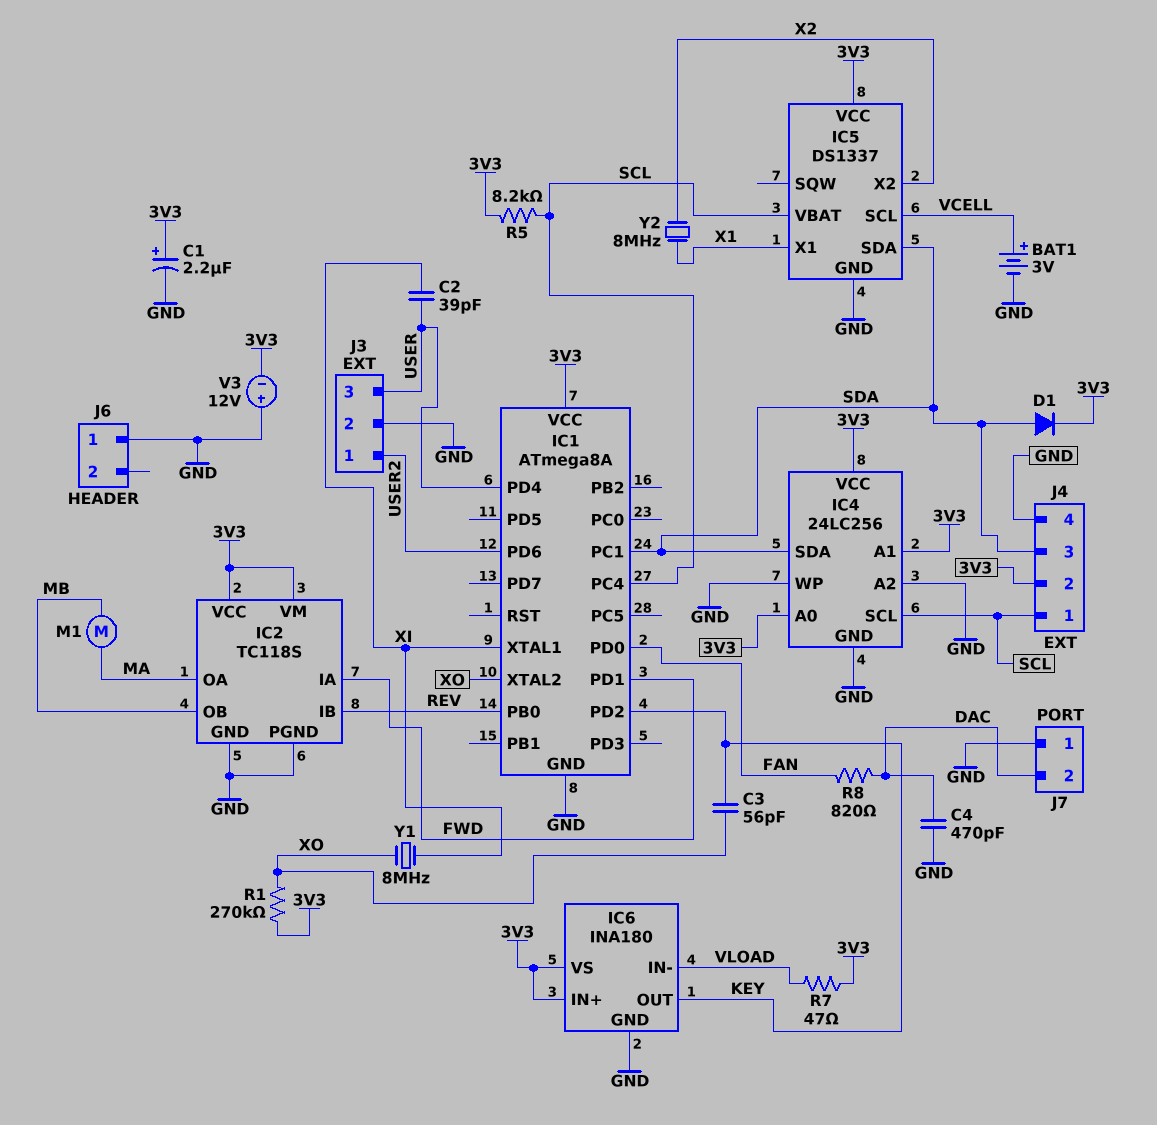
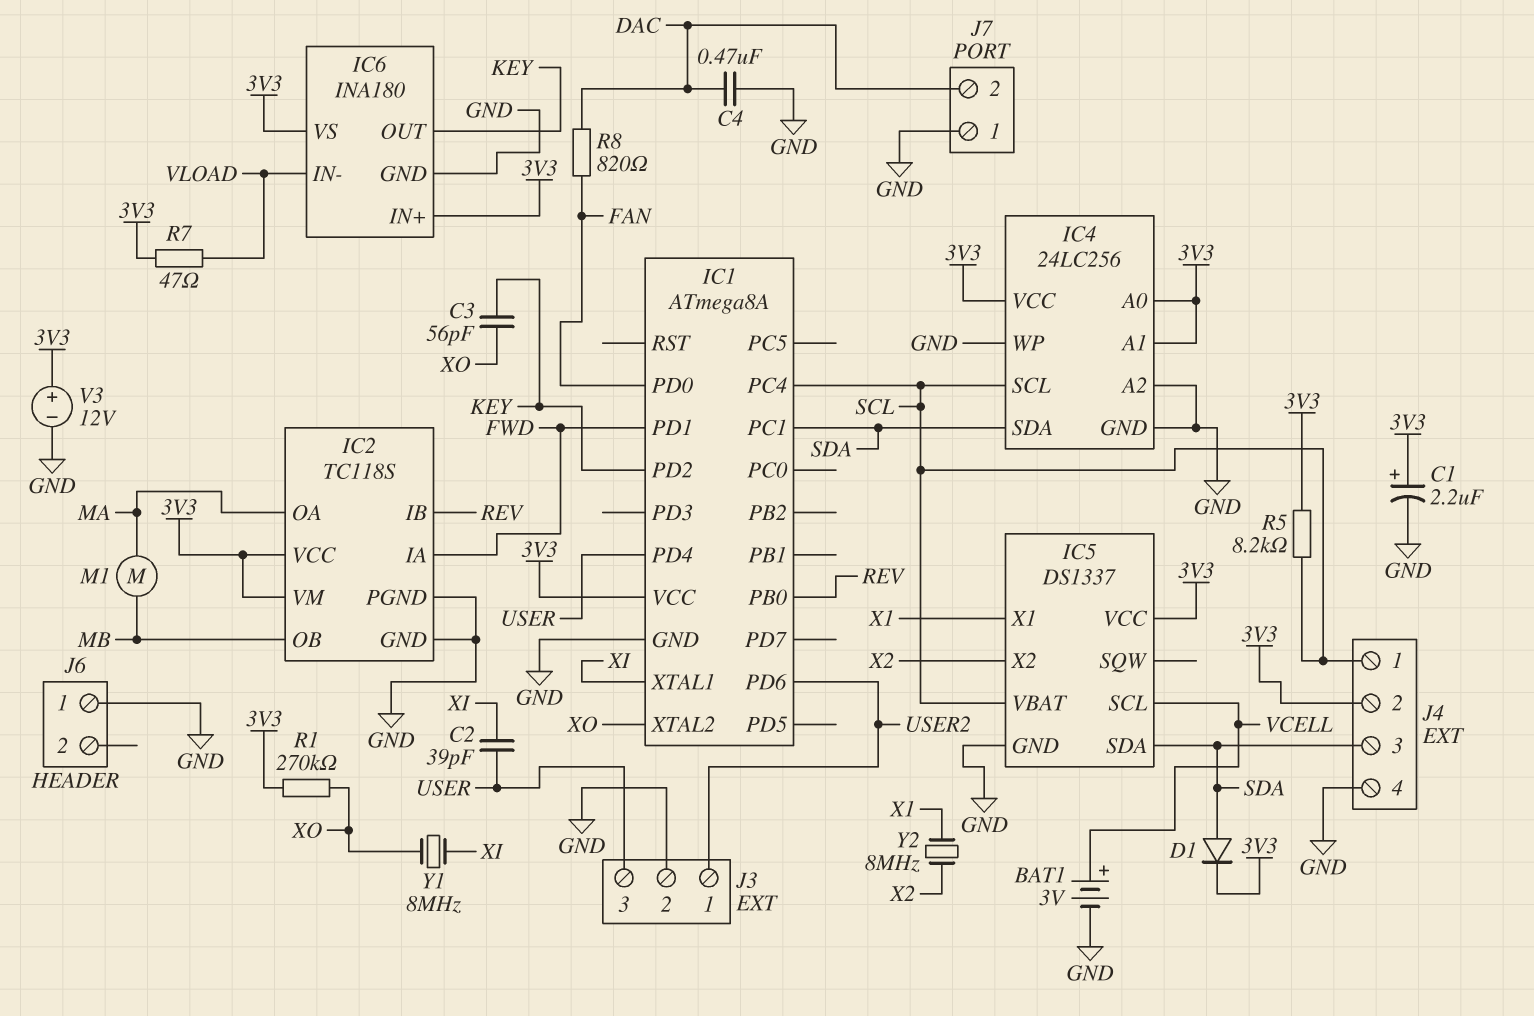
C4: 470pF (DAC, GND) -> 470nF (DAC, GND)
V3: 12V (plus GND, minus 3V3) -> 12V (plus 3V3, minus GND)

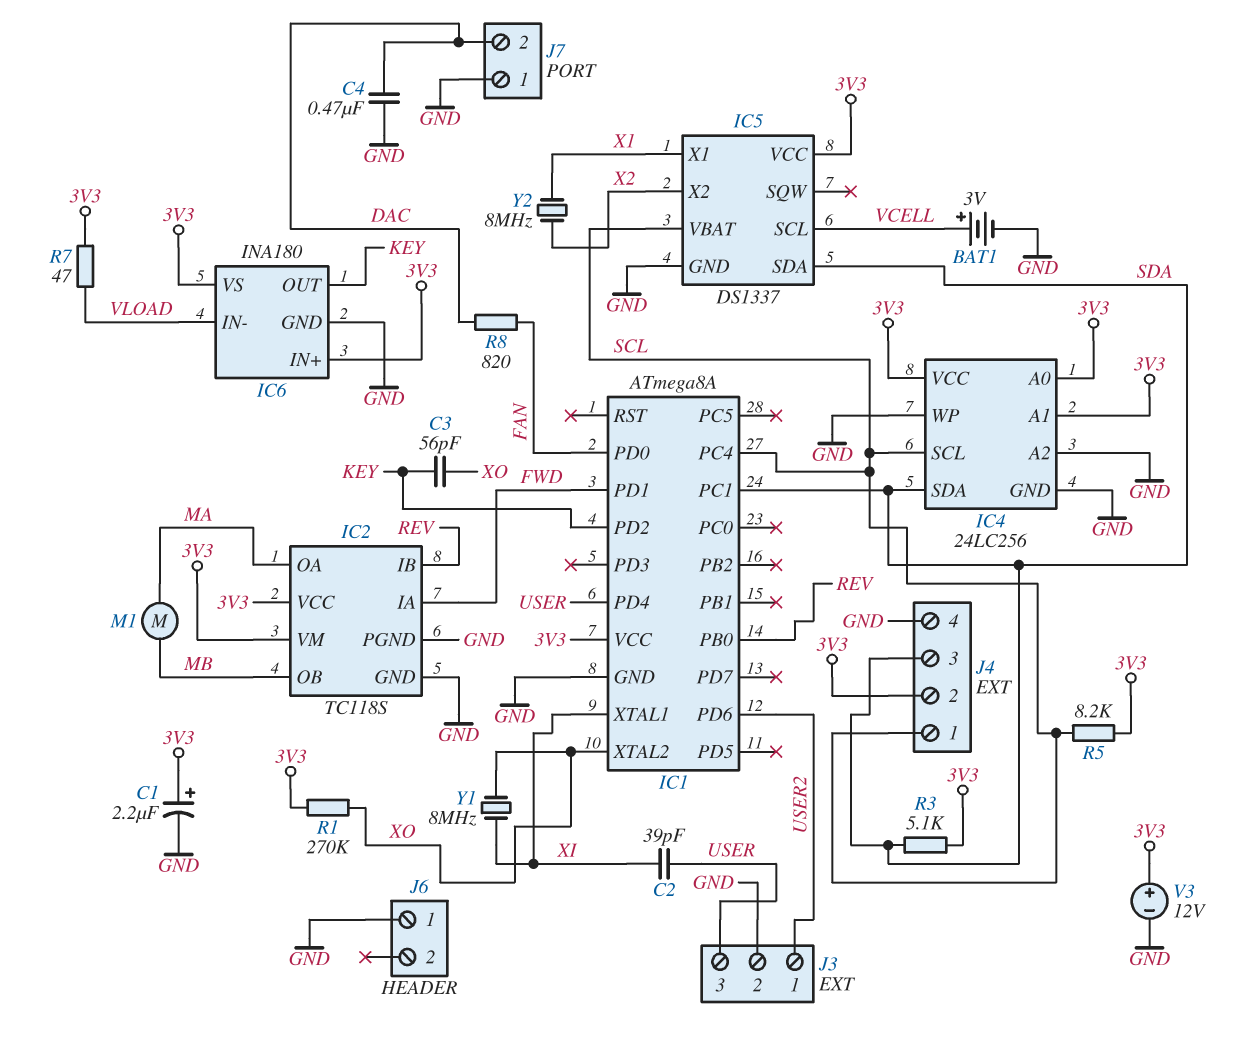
D1: diode (A SDA, K 3V3) -> none
R3: none -> 5.1k (3V3, SDA)

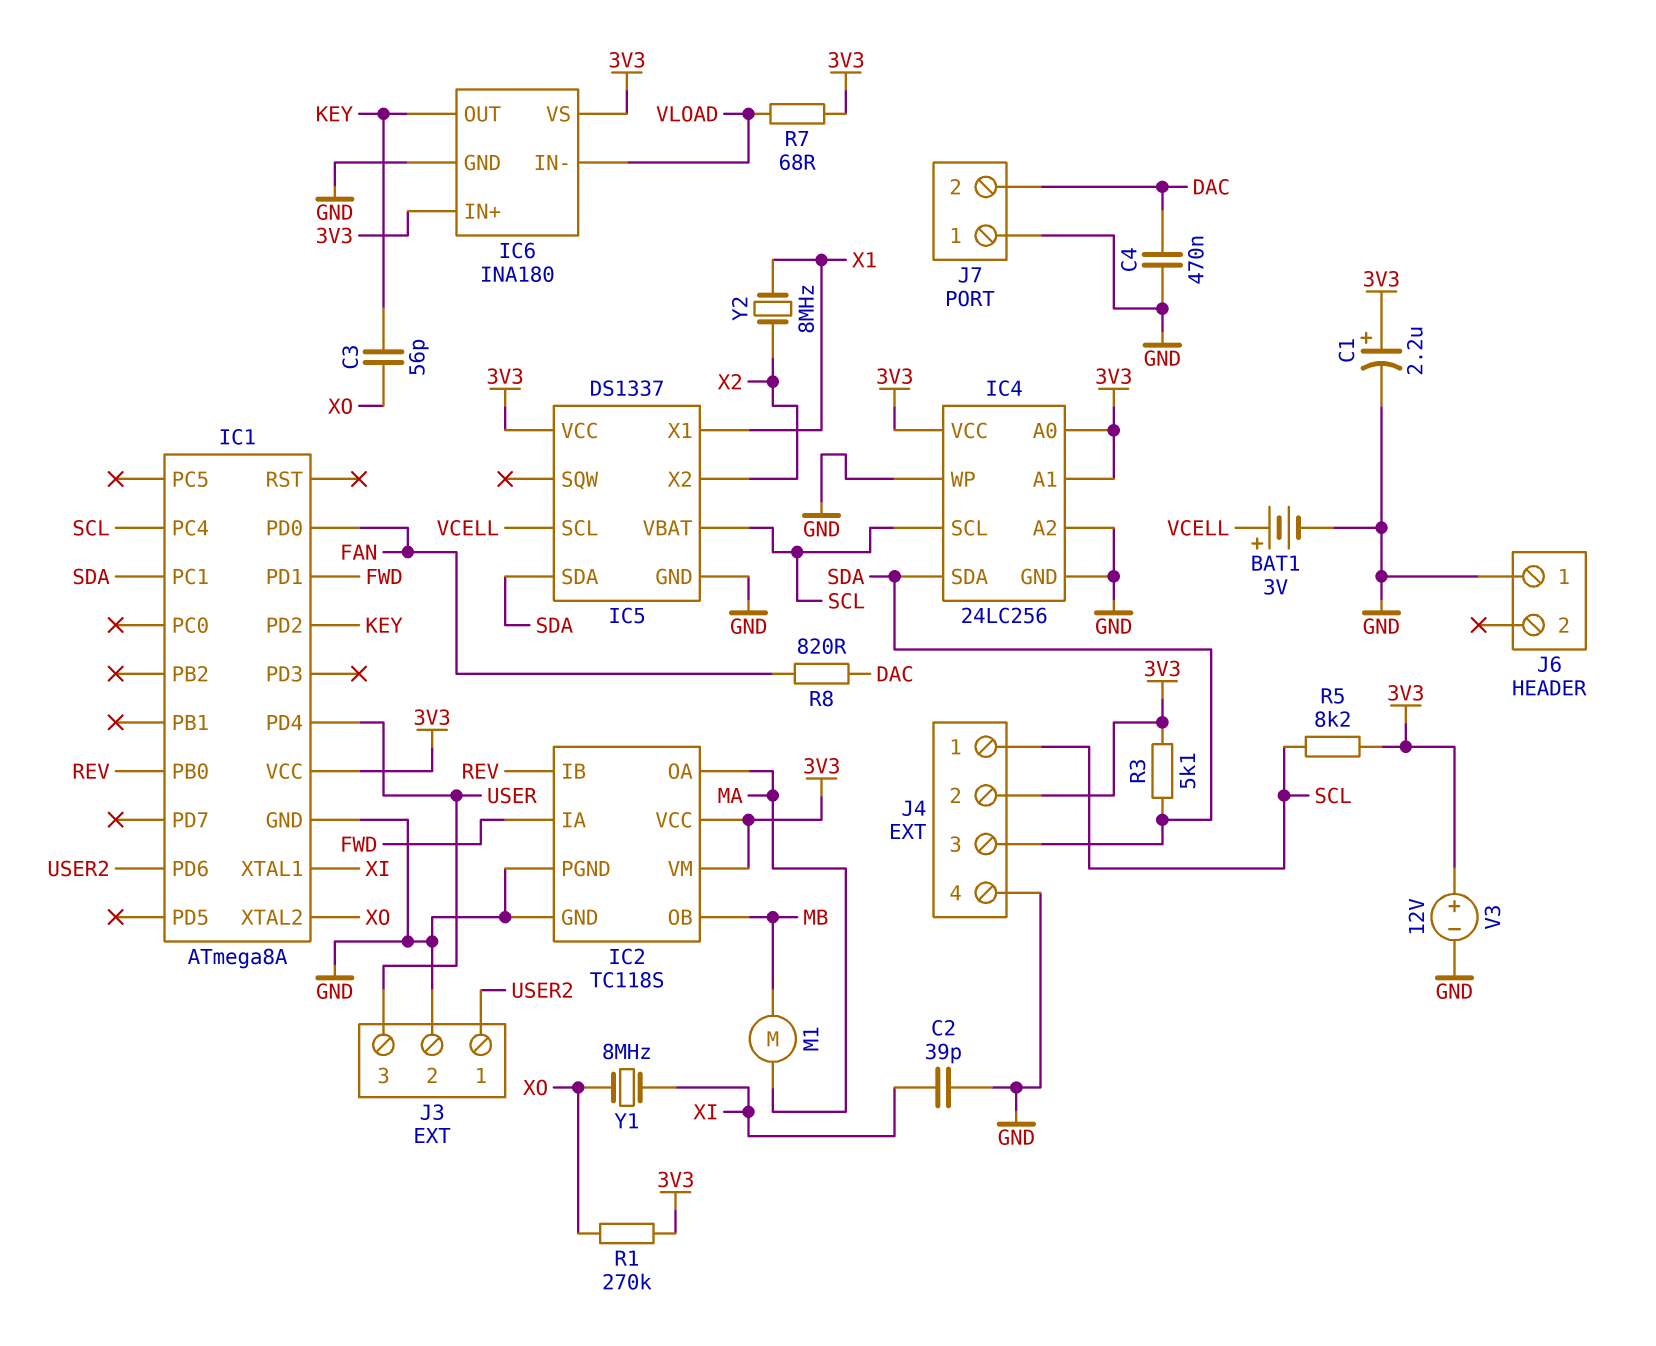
C2: 39pF (USER, XI) -> 39pF (GND, XI)
R7: 47 (3V3, VLOAD) -> 68 (3V3, VLOAD)

